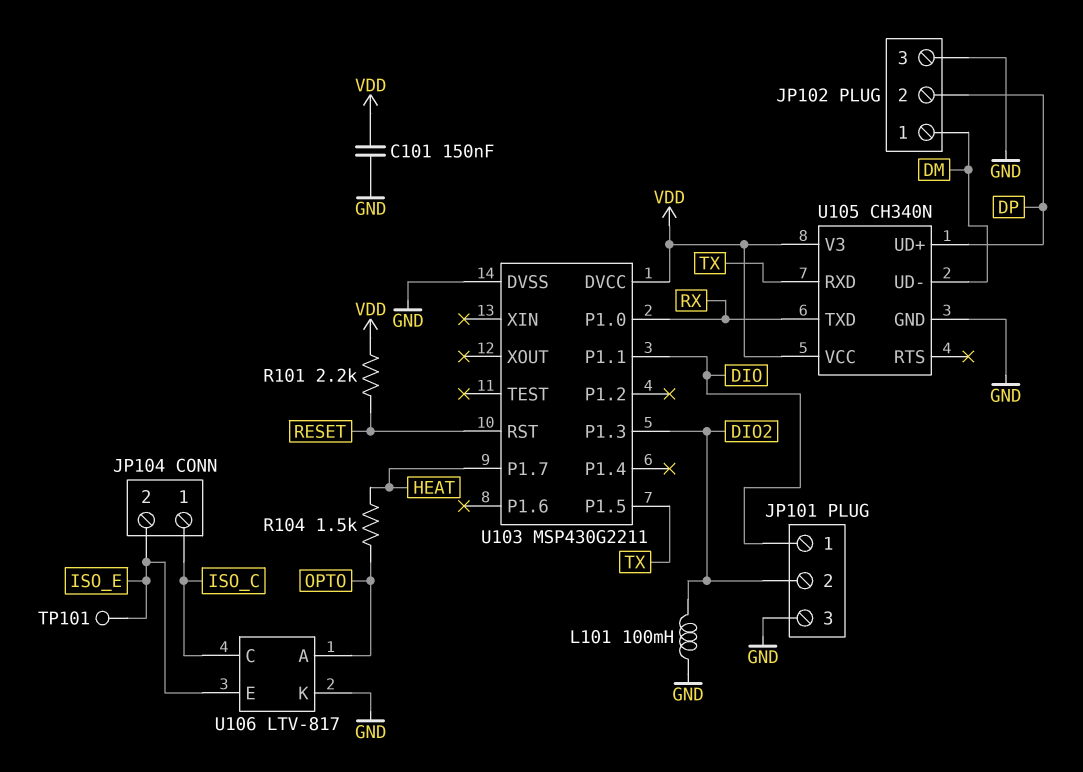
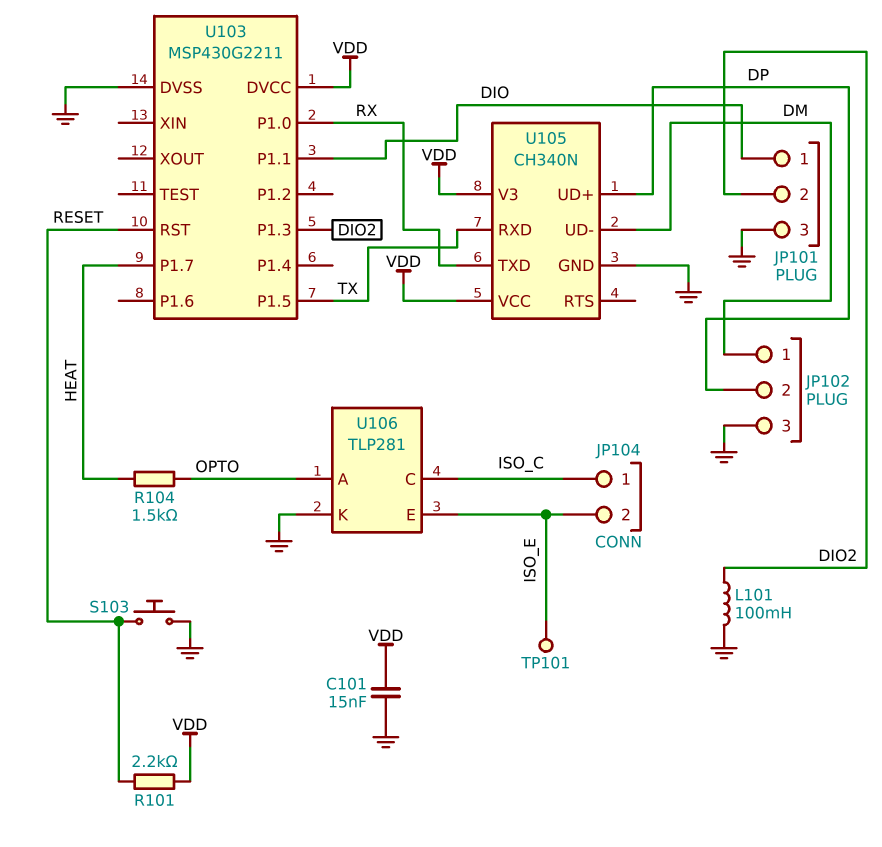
C101: 150nF (GND, VDD) -> 15nF (GND, VDD)
S103: none -> button (GND, RESET)
U106: LTV-817 -> TLP281

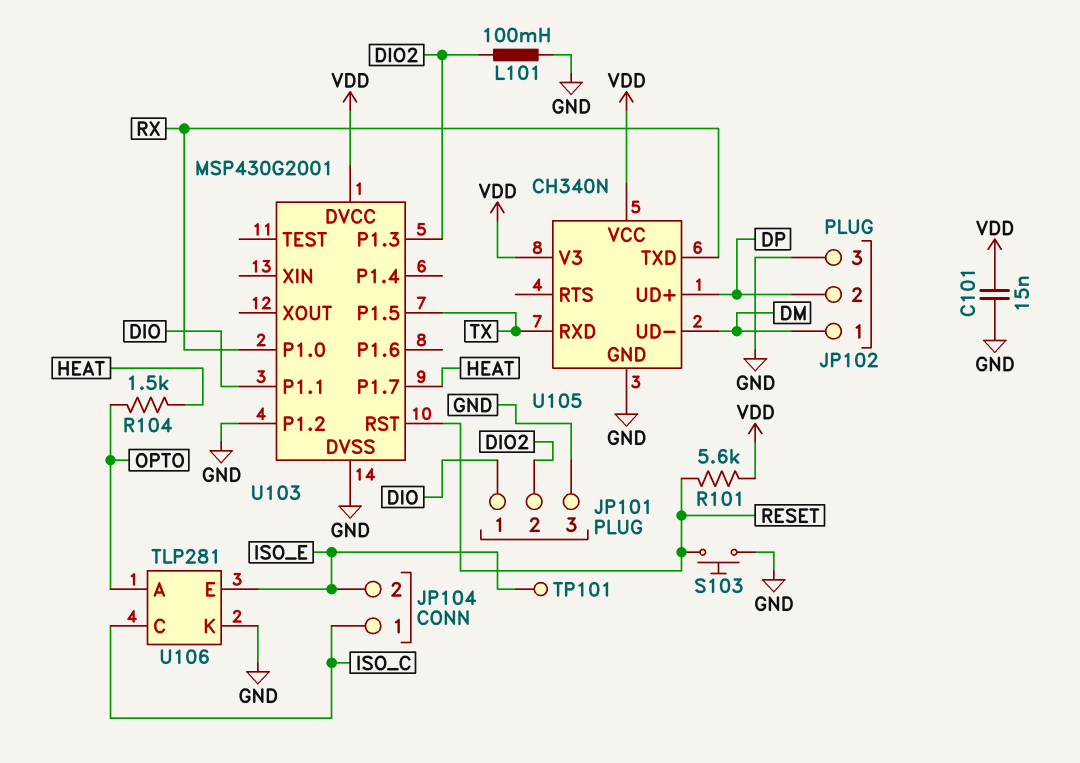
R101: 2.2k (RESET, VDD) -> 5.6k (RESET, VDD)
U103: MSP430G2211 -> MSP430G2001
U103 pin P1.2: none -> GND

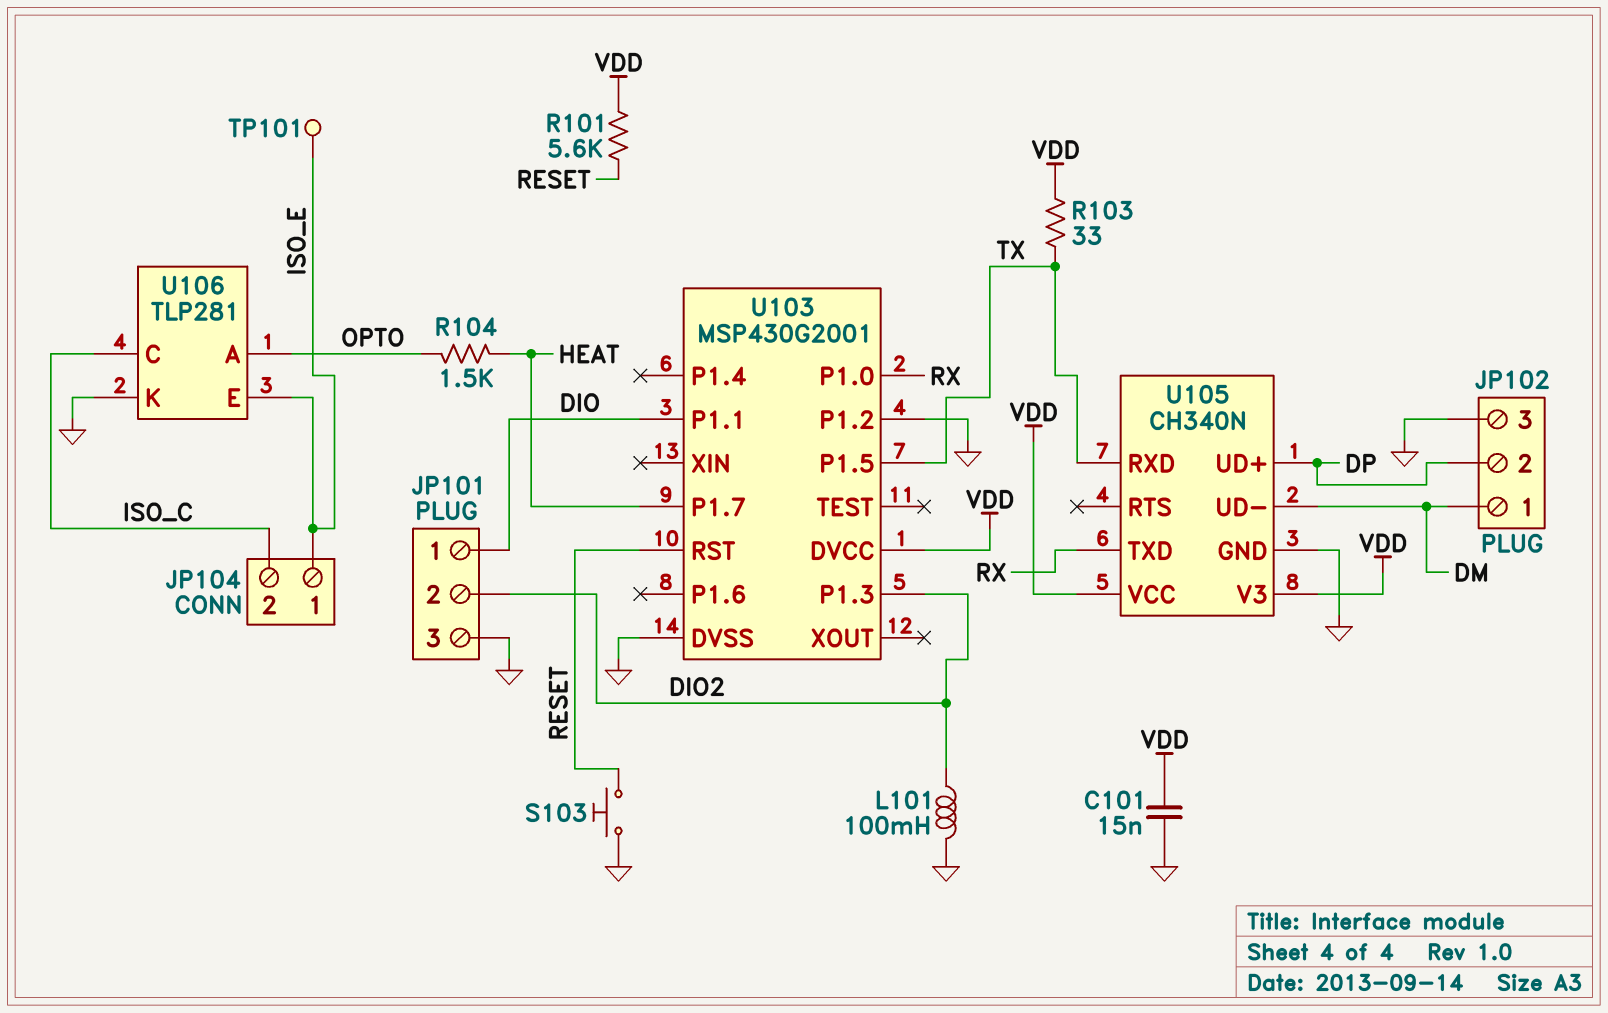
JP104 pin 1: ISO_C -> ISO_E
JP104 pin 2: ISO_E -> ISO_C
R103: none -> 33 (TX, VDD)

